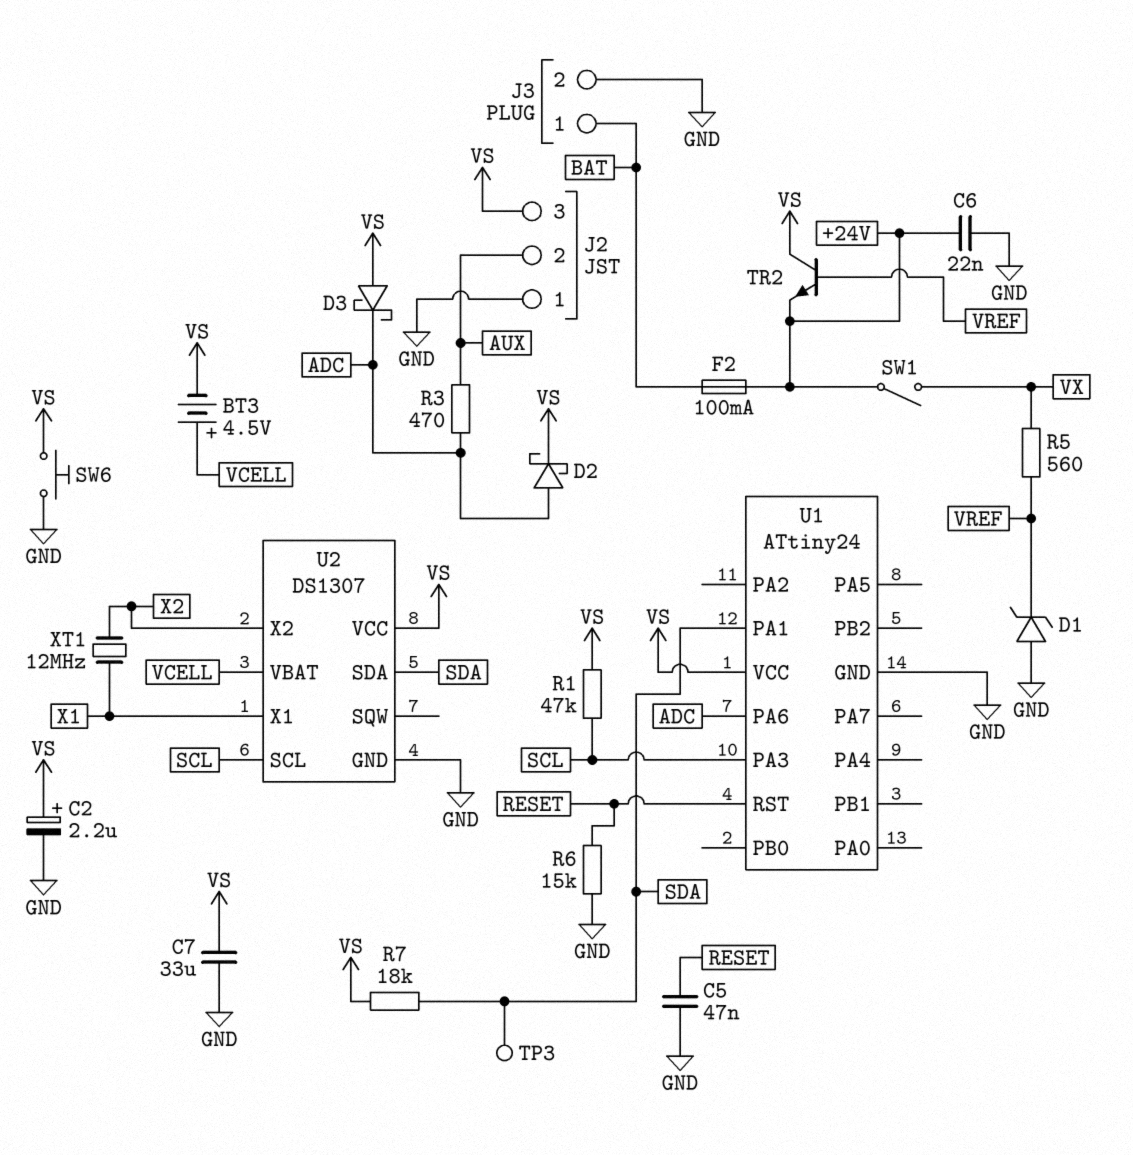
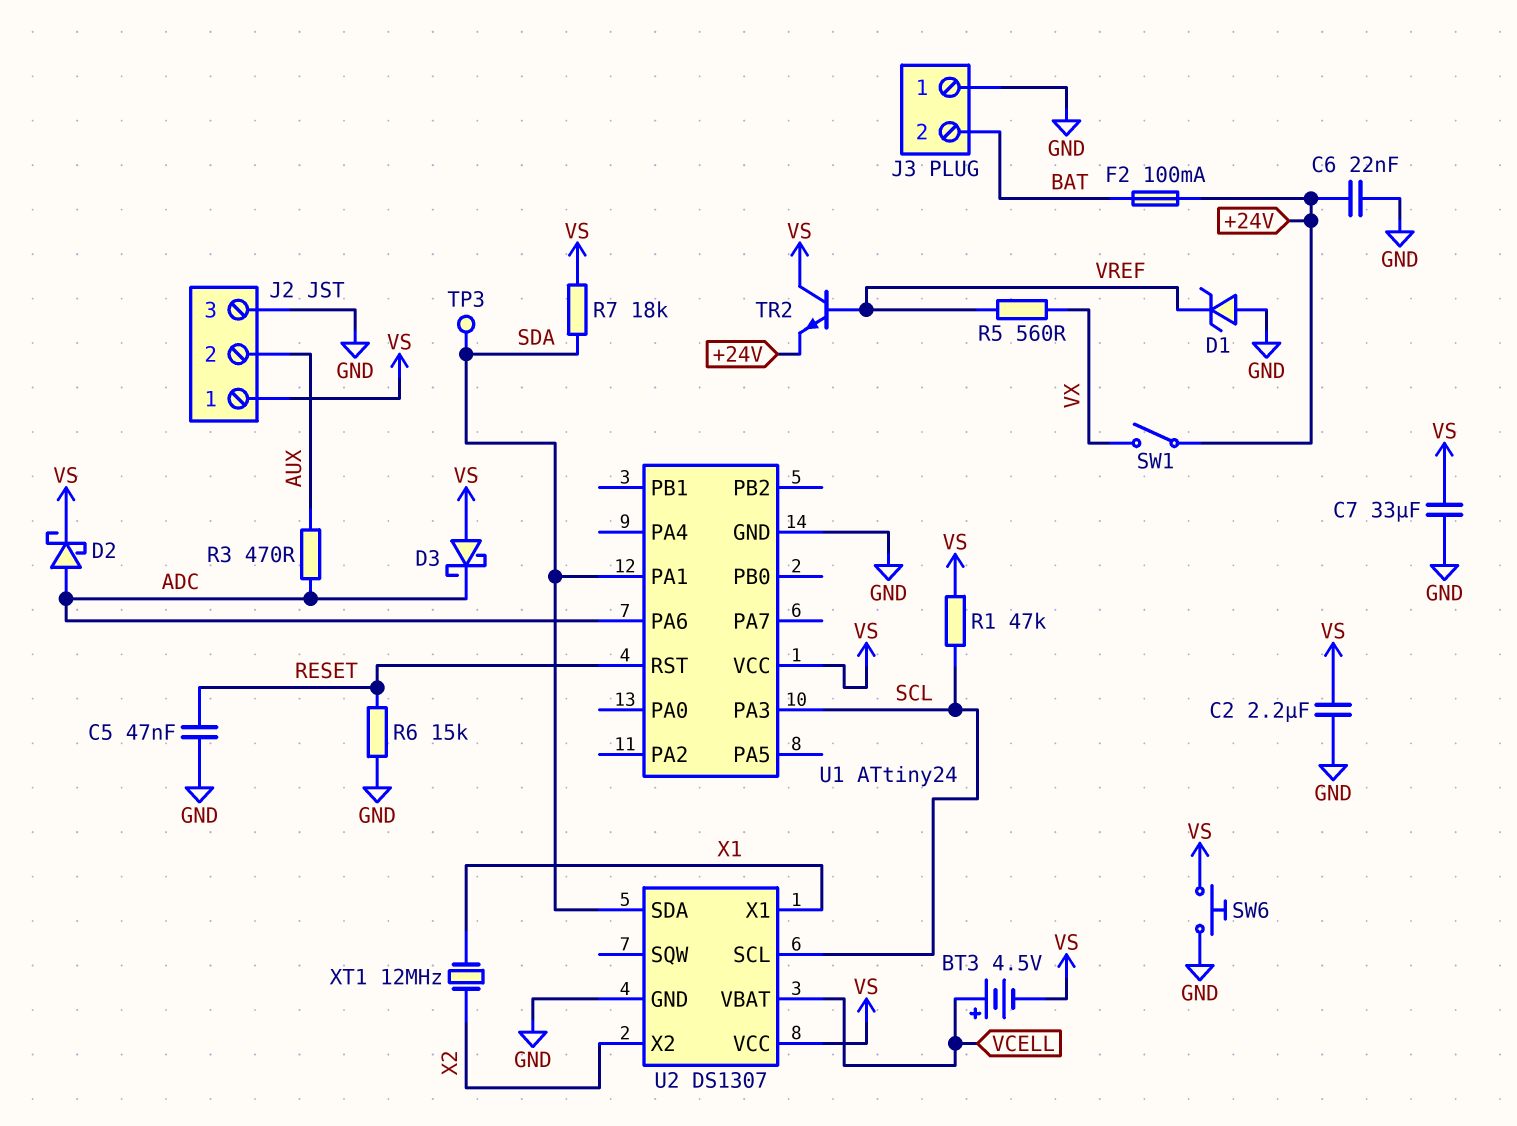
C2: 2.2uF (plus VS, minus GND) -> 2.2uF (GND, VS)
J2 pin 1: GND -> VS
J2 pin 3: VS -> GND
J3 pin 1: BAT -> GND
J3 pin 2: GND -> BAT

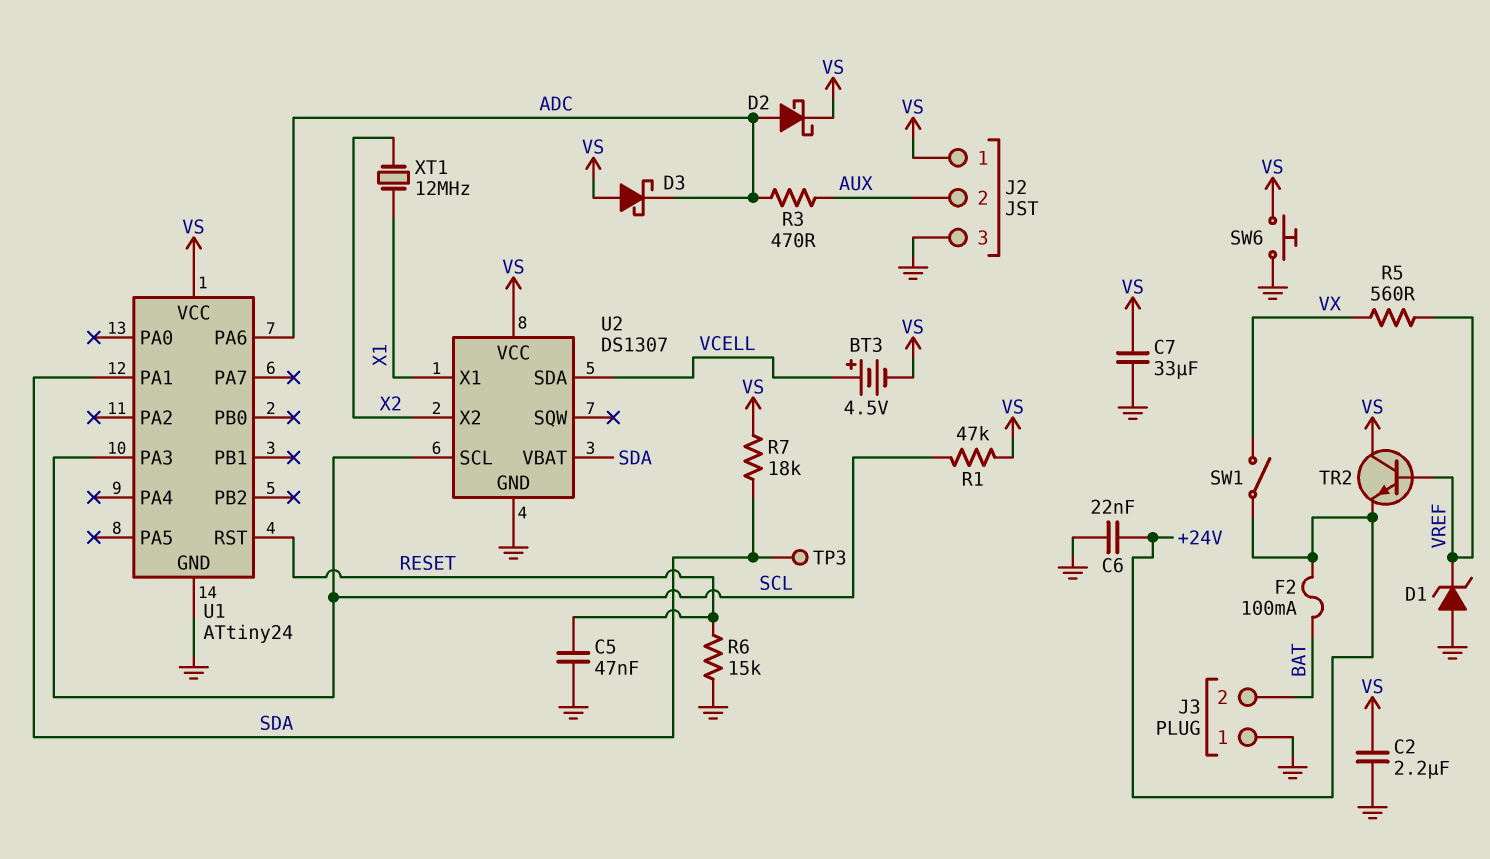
U2 pin SDA: SDA -> VCELL
U2 pin VBAT: VCELL -> SDA

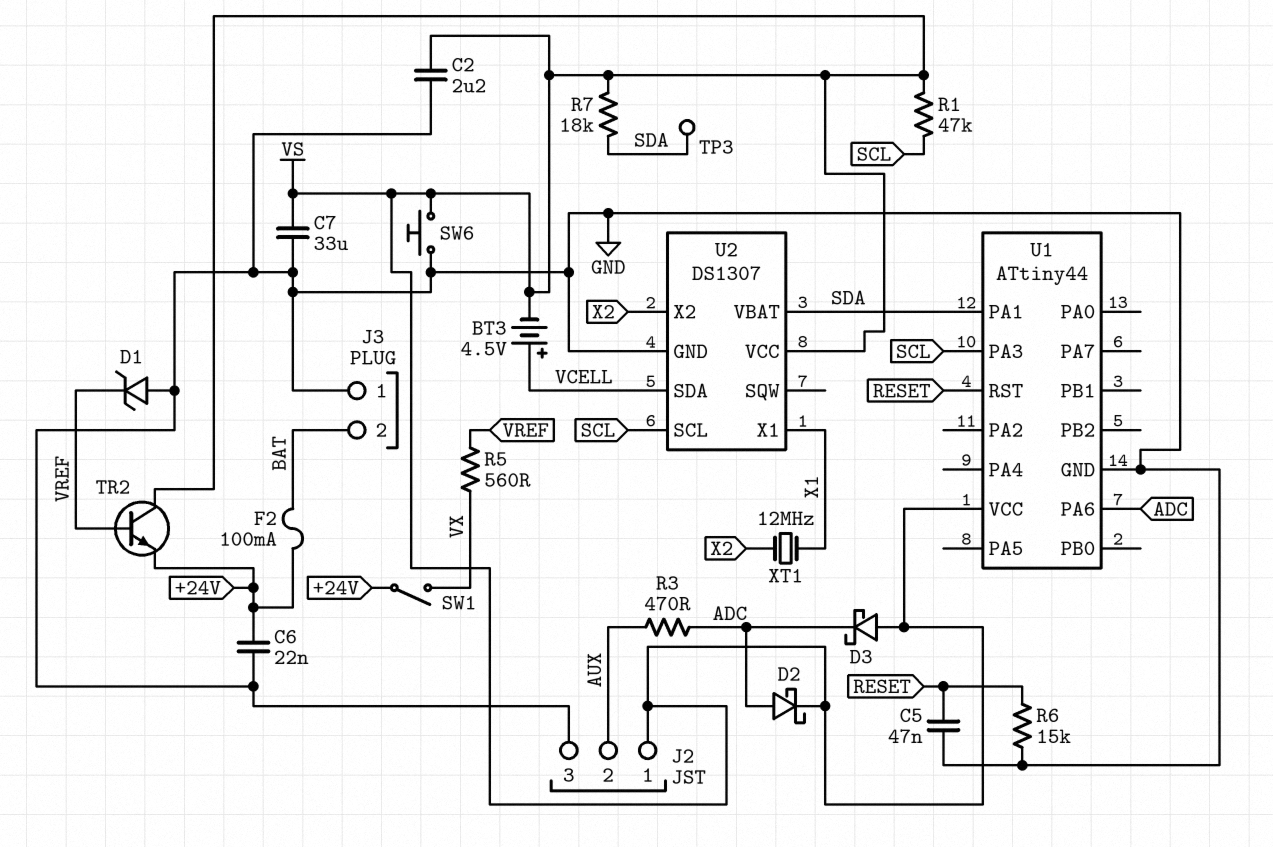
U1: ATtiny24 -> ATtiny44

